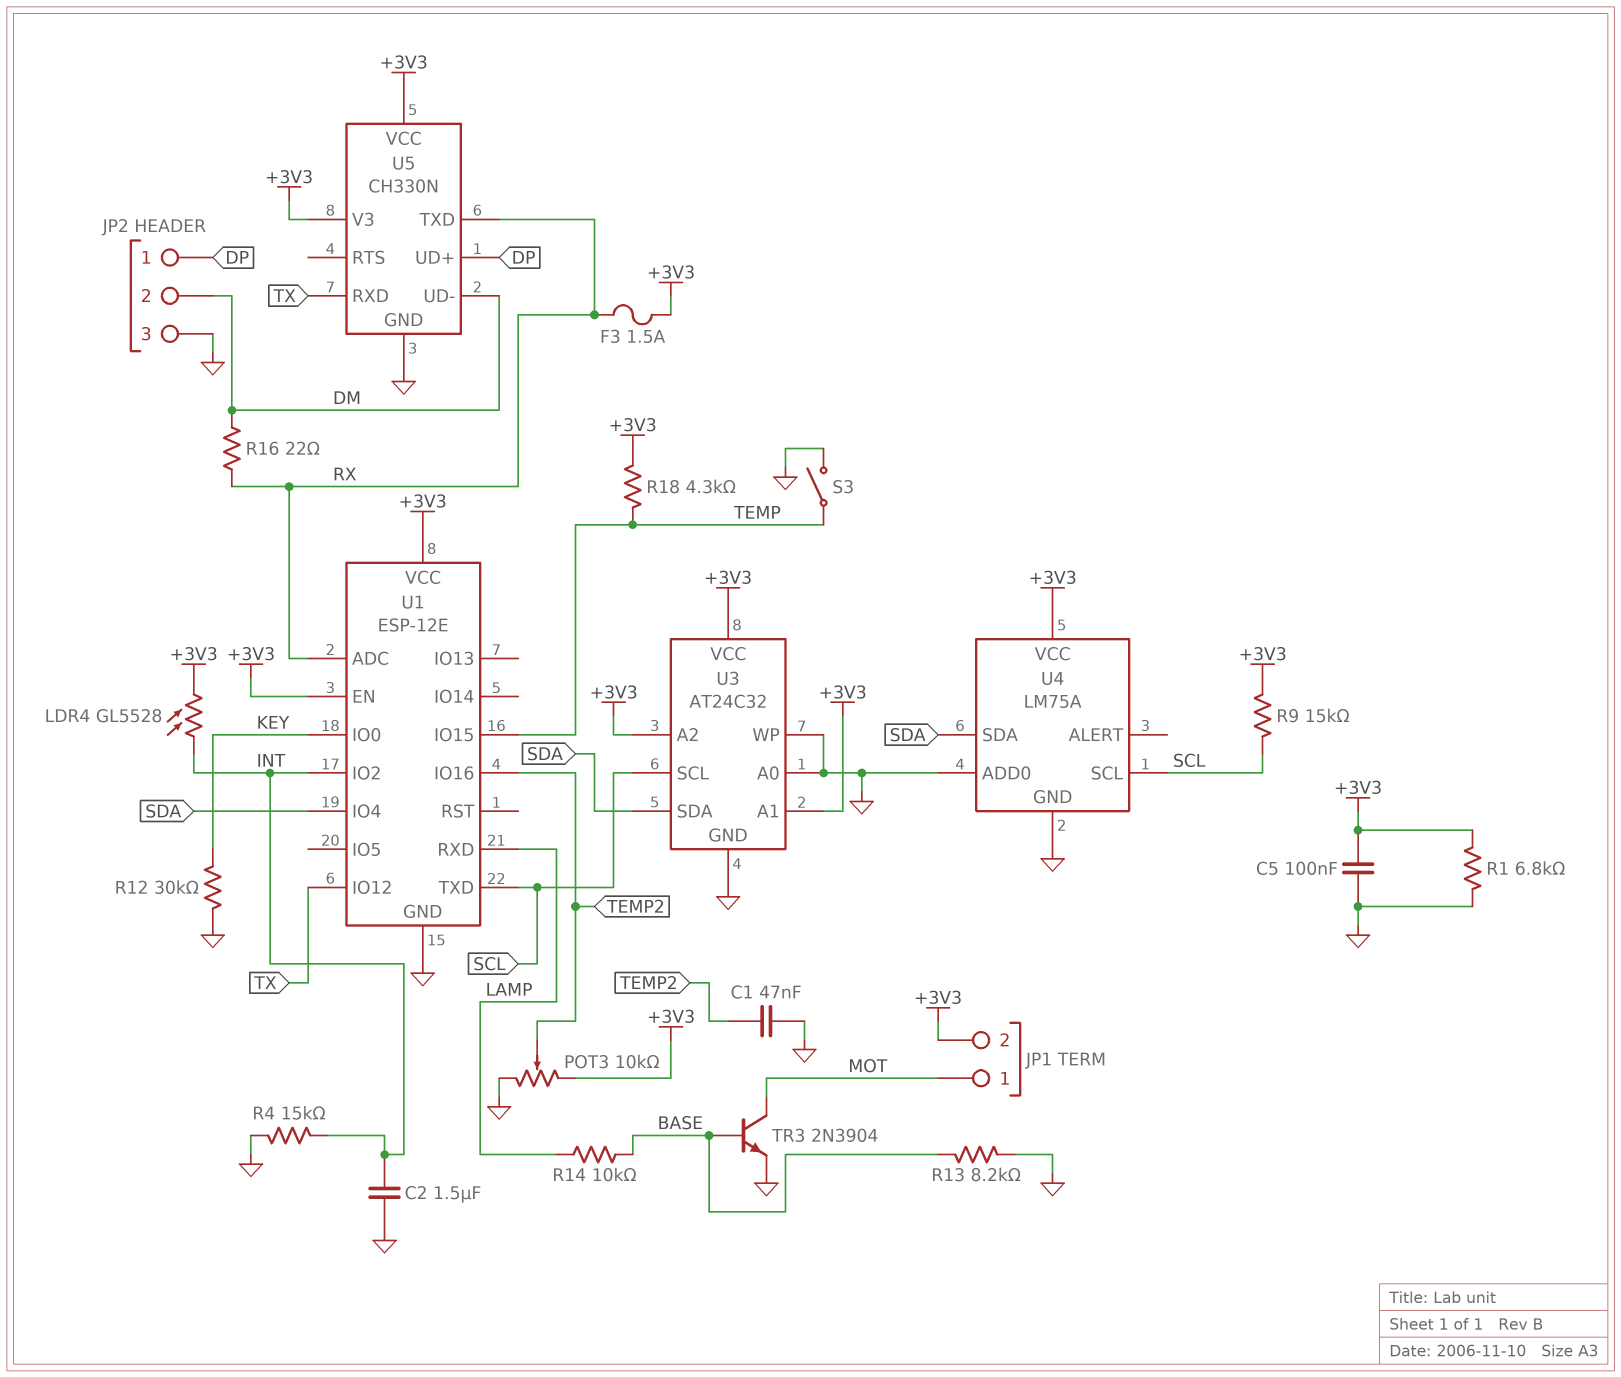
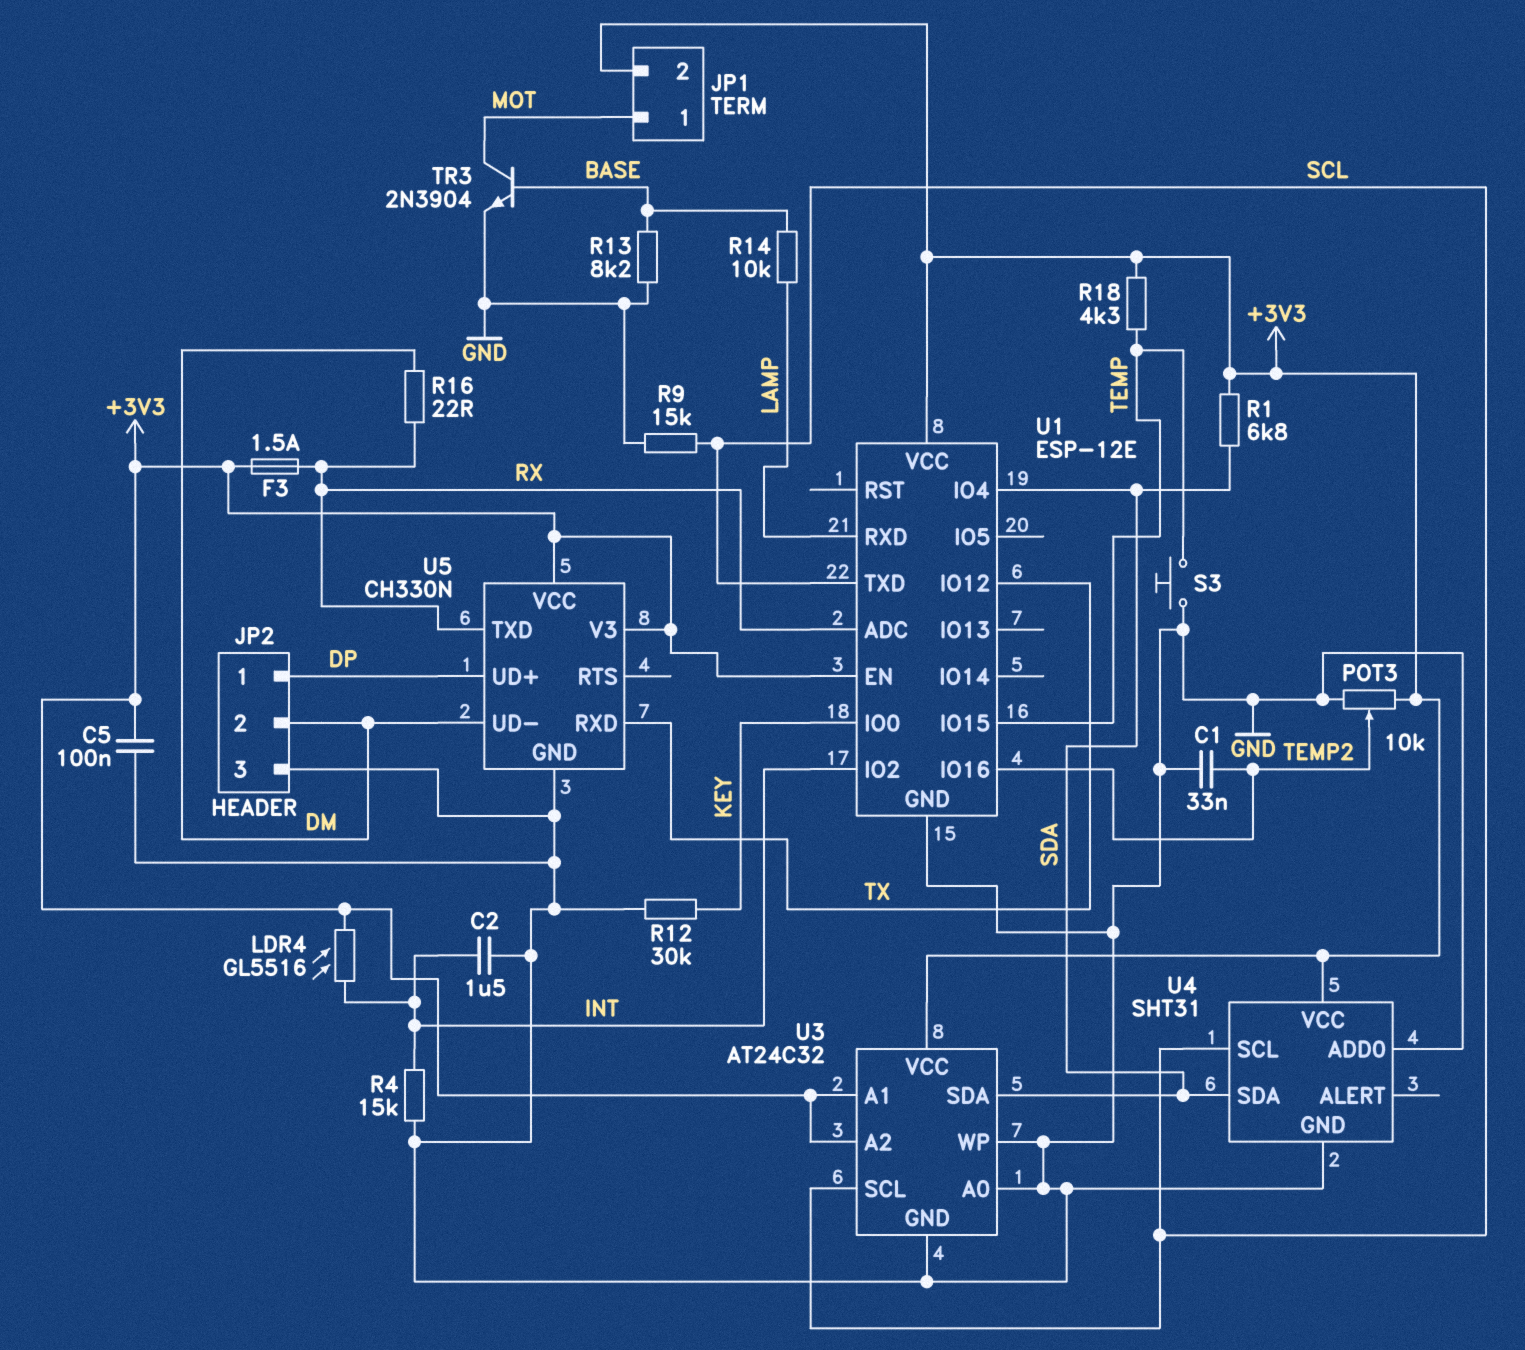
C1: 47nF (GND, TEMP2) -> 33nF (GND, TEMP2)
LDR4: GL5528 (+3V3, INT) -> GL5516 (+3V3, INT)
R1: 6.8k (+3V3, GND) -> 6.8k (+3V3, SDA)
R9: 15k (+3V3, SCL) -> 15k (GND, SCL)
S3: switch (GND, TEMP) -> button (GND, TEMP)
U4: LM75A -> SHT31

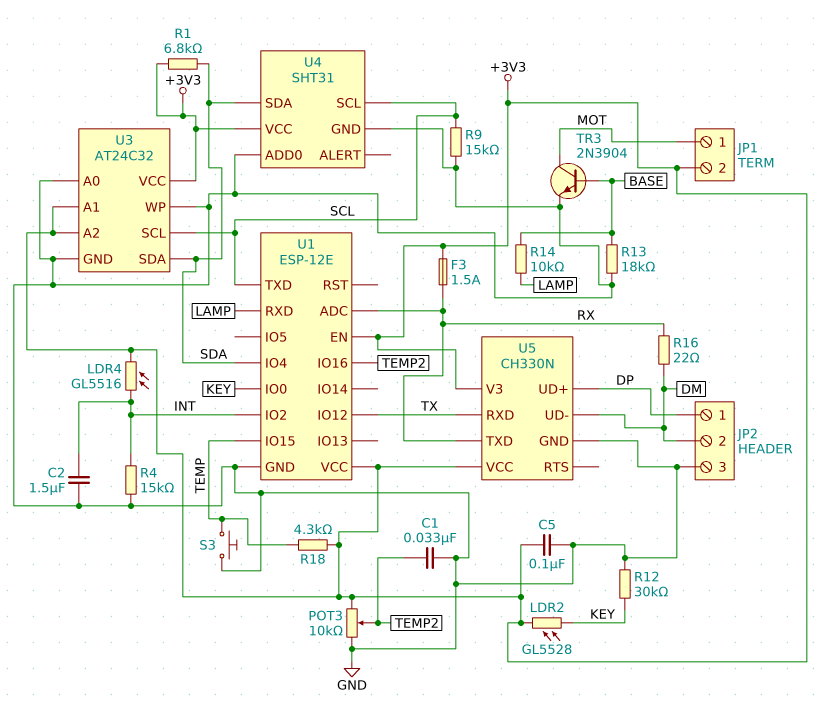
LDR2: none -> GL5528 (+3V3, KEY)
R13: 8.2k (BASE, GND) -> 18k (BASE, GND)

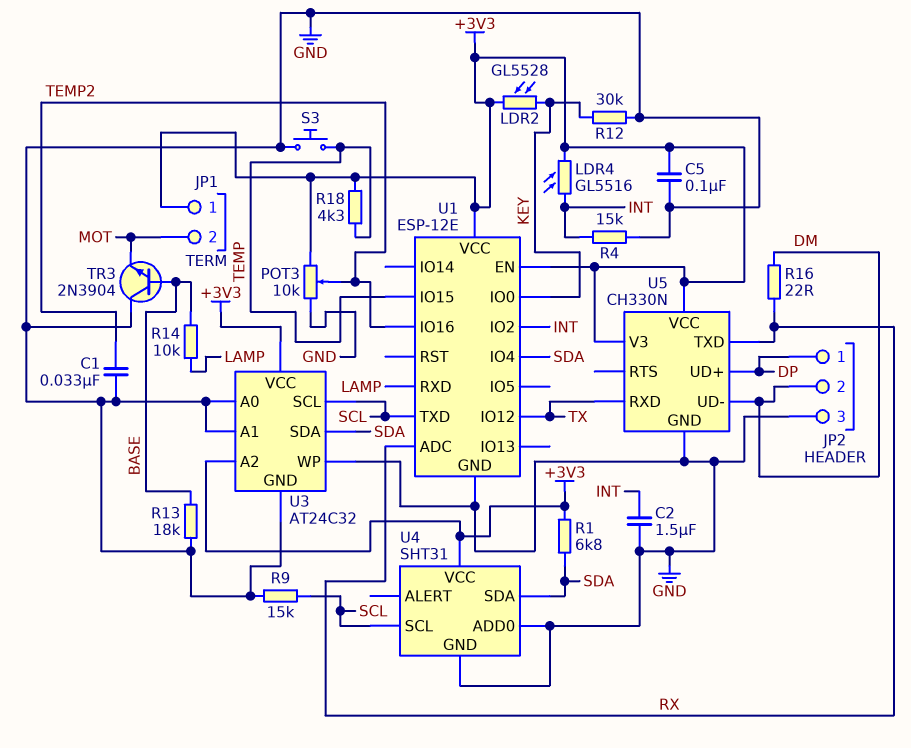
F3: 1.5A (+3V3, RX) -> none
JP1 pin 1: MOT -> +3V3
JP1 pin 2: +3V3 -> MOT
TR3: NPN 2N3904 (B BASE, C MOT, E GND) -> NPN 2N3904 (B BASE, C GND, E MOT)
U3 pin A1: +3V3 -> GND

